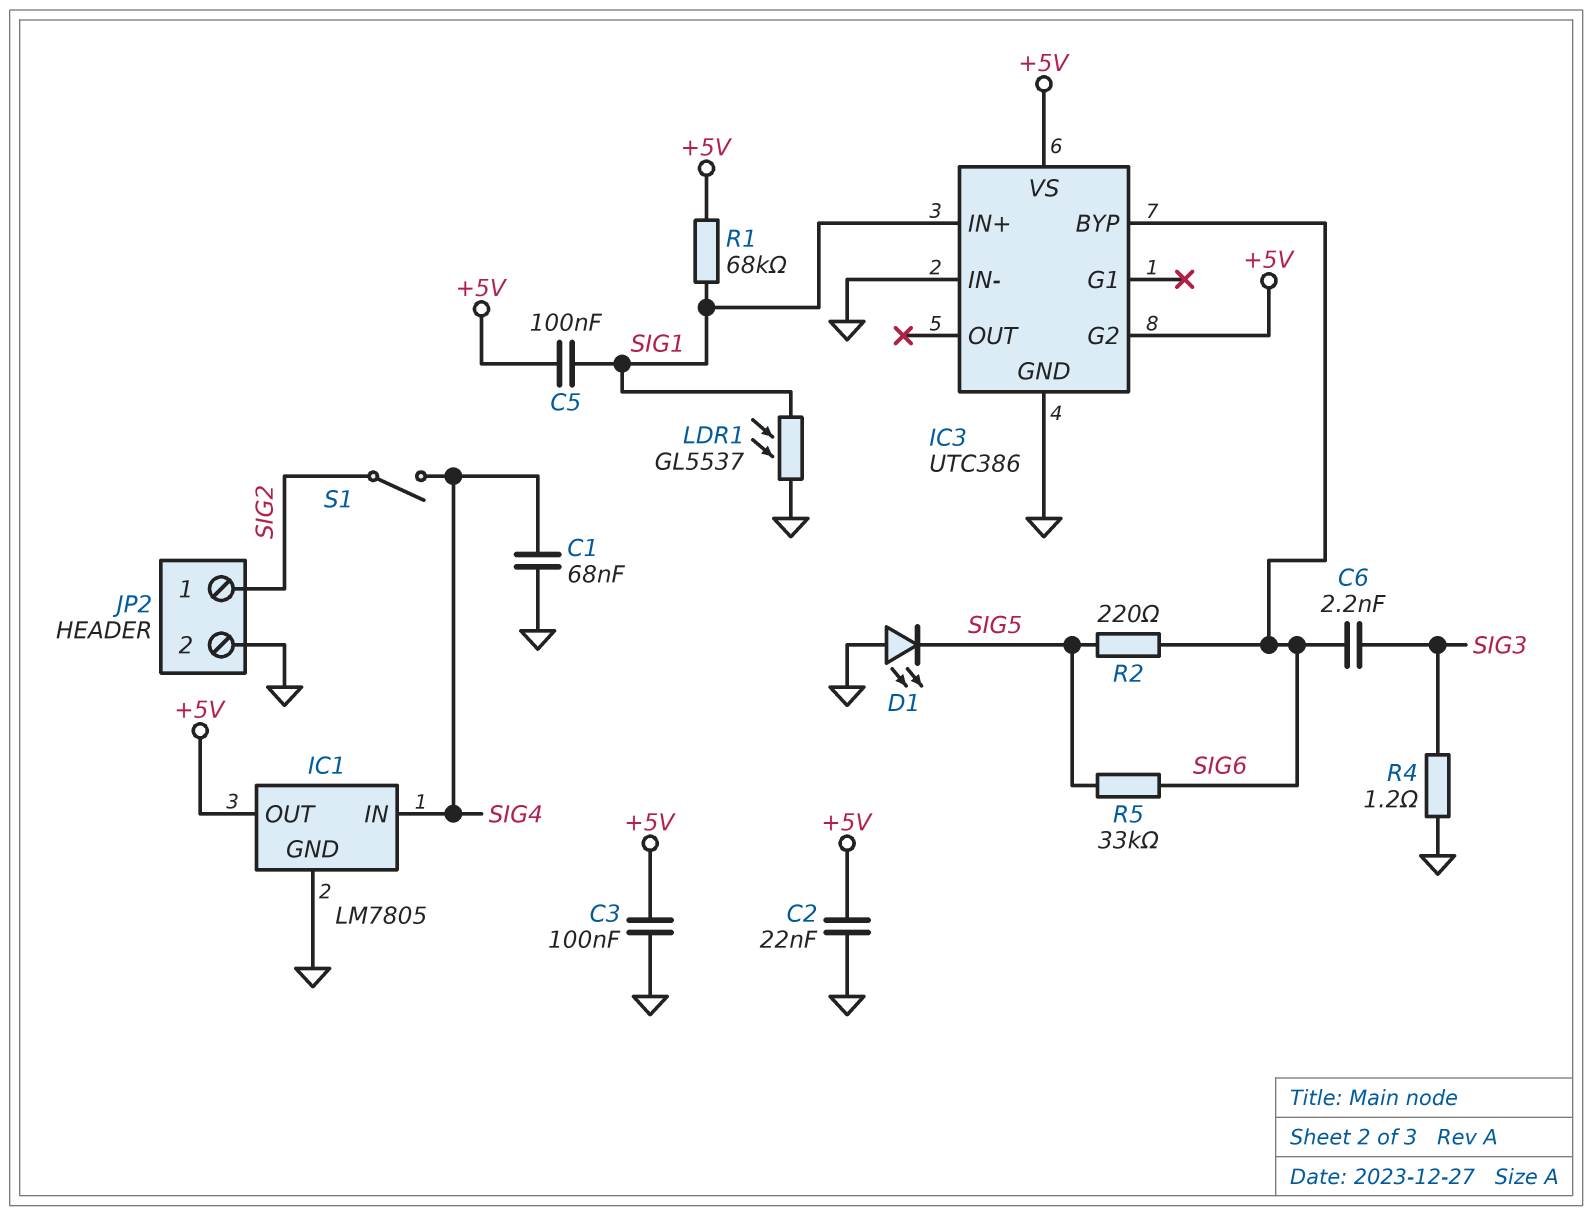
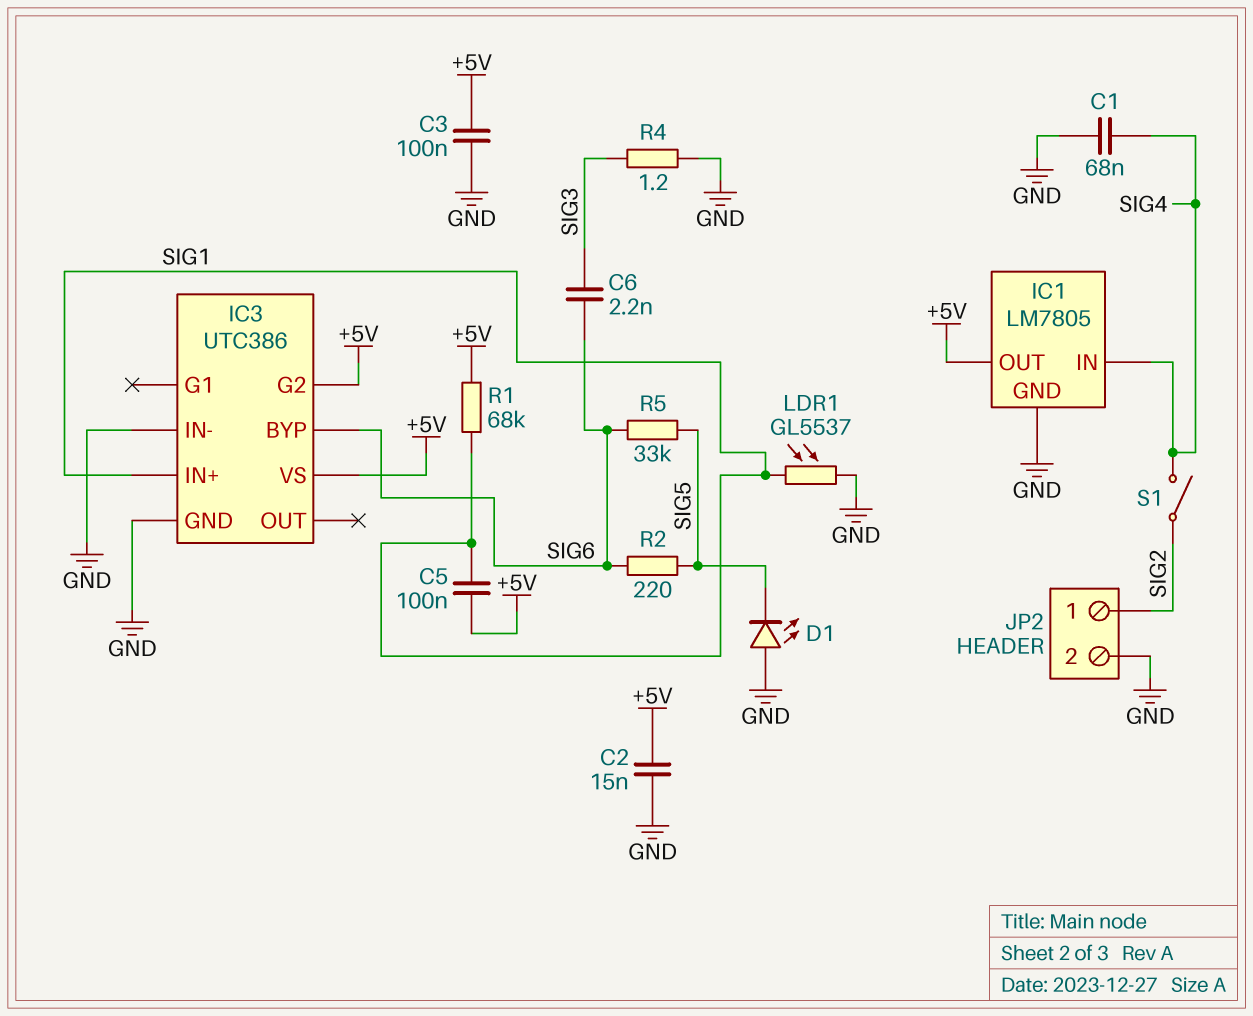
C2: 22nF (+5V, GND) -> 15nF (+5V, GND)

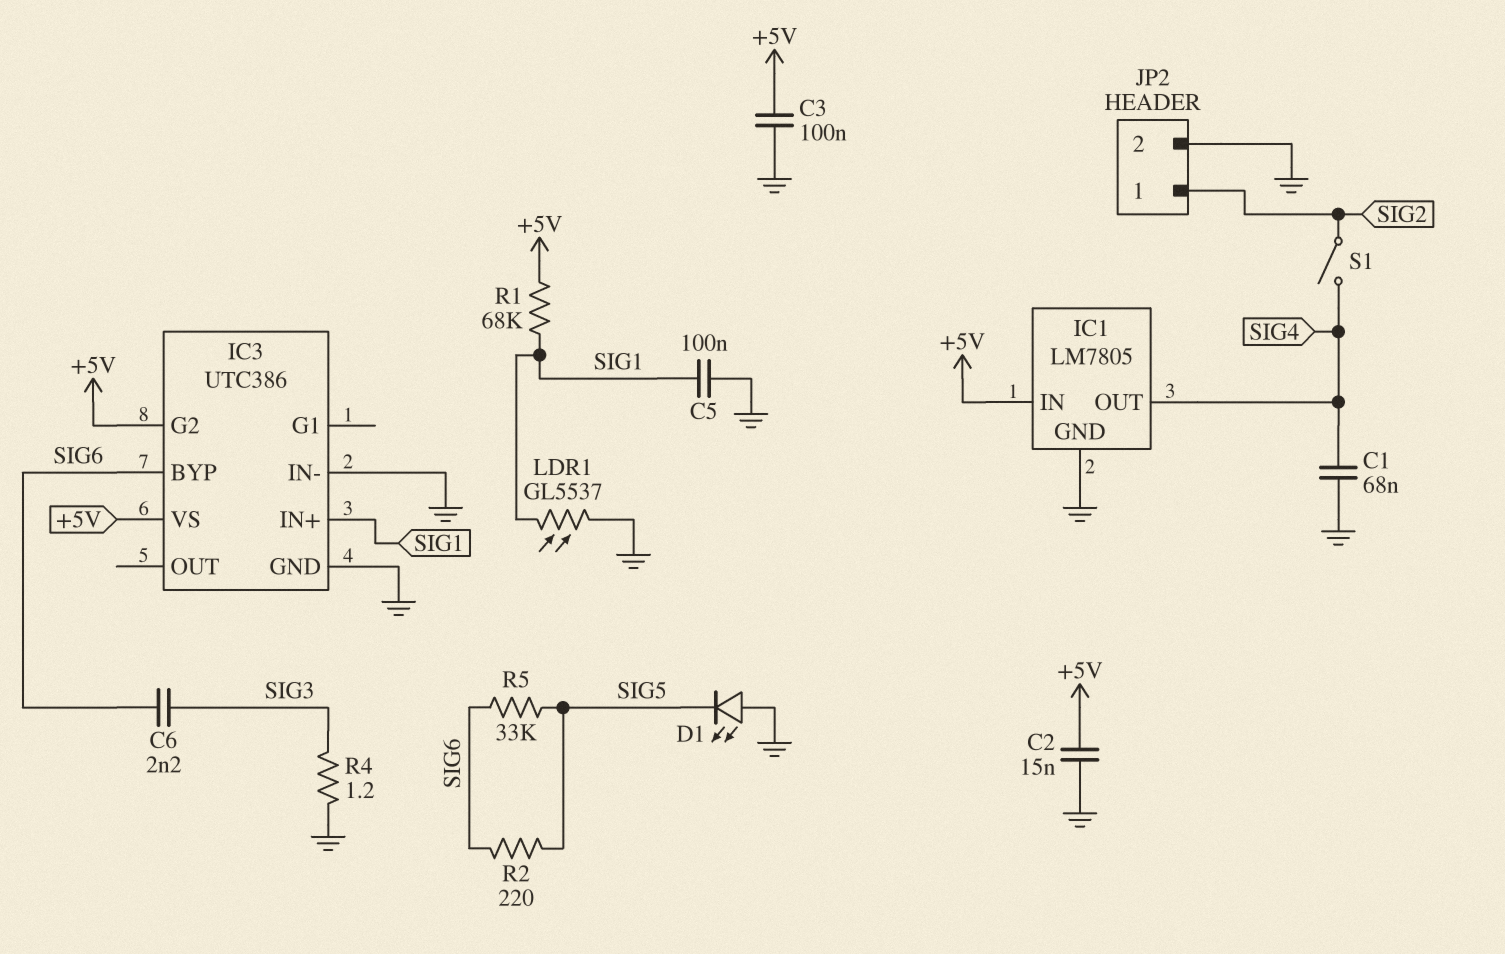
C5: 100nF (+5V, SIG1) -> 100nF (GND, SIG1)
IC1 pin IN: SIG4 -> +5V
IC1 pin OUT: +5V -> SIG4

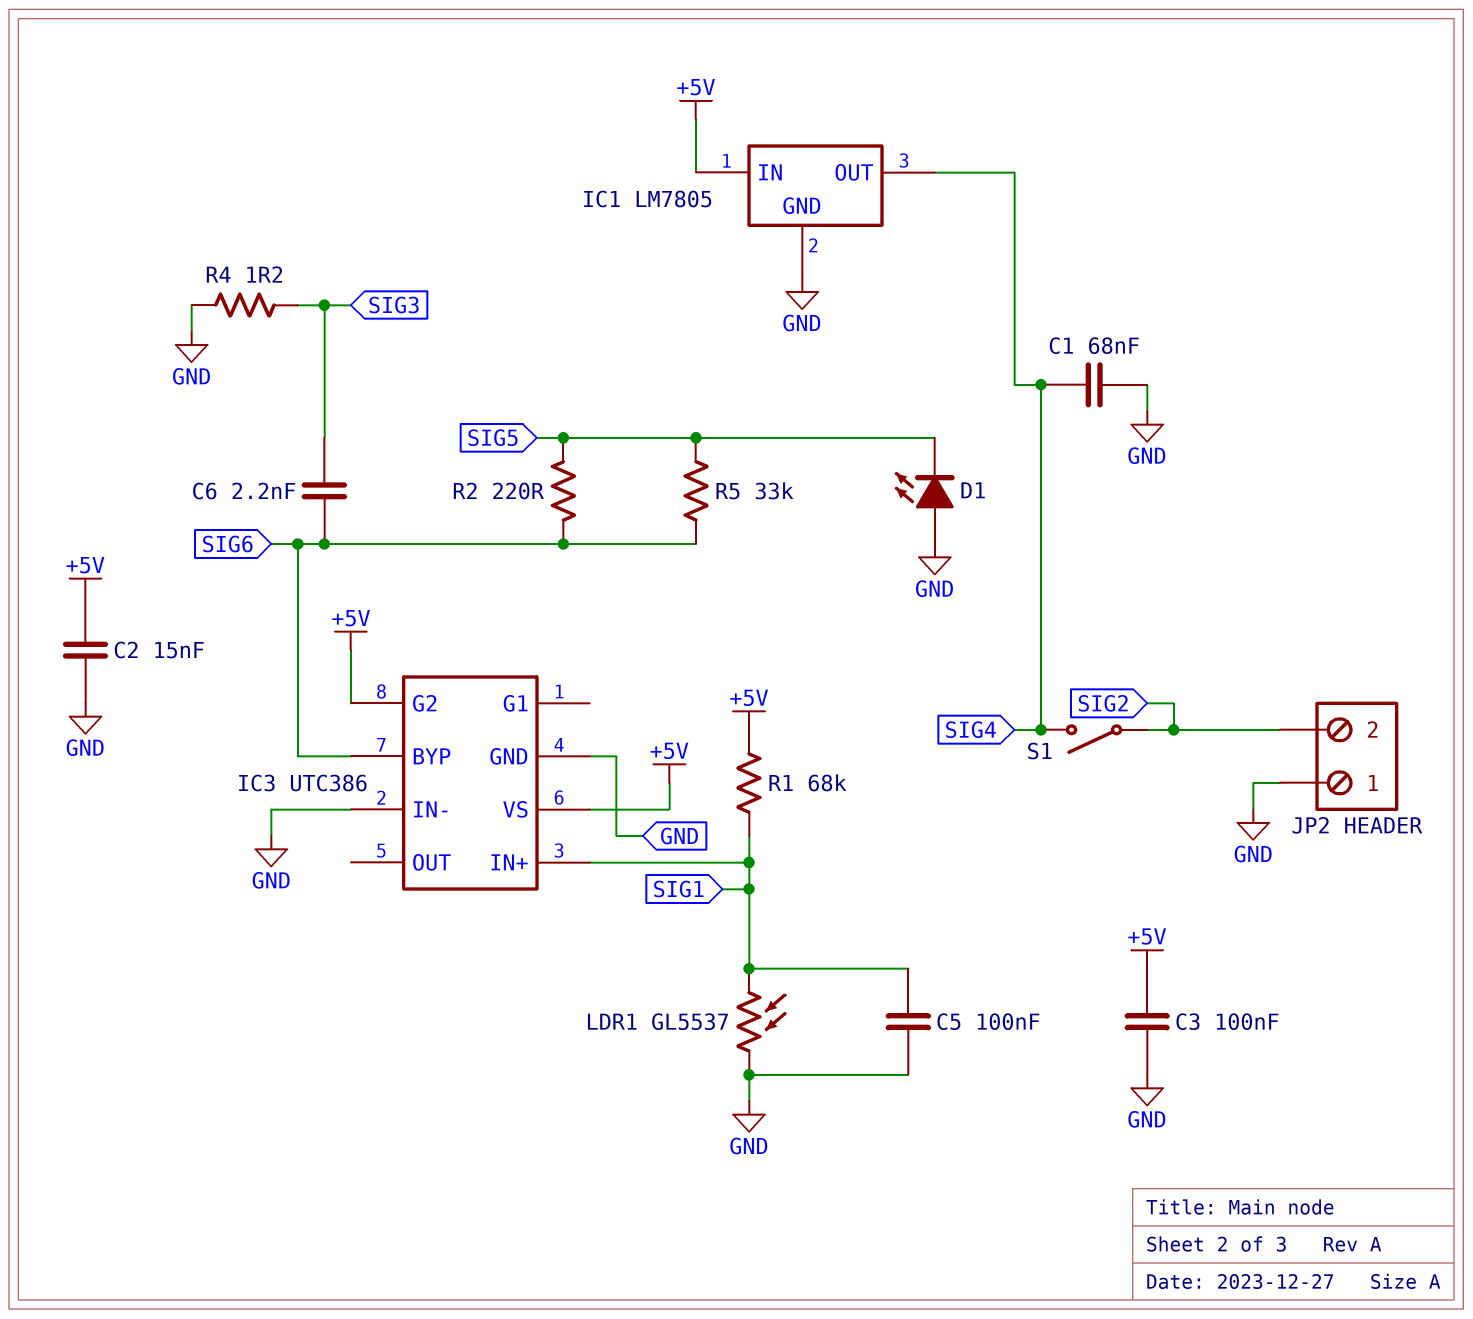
JP2 pin 1: SIG2 -> GND
JP2 pin 2: GND -> SIG2

